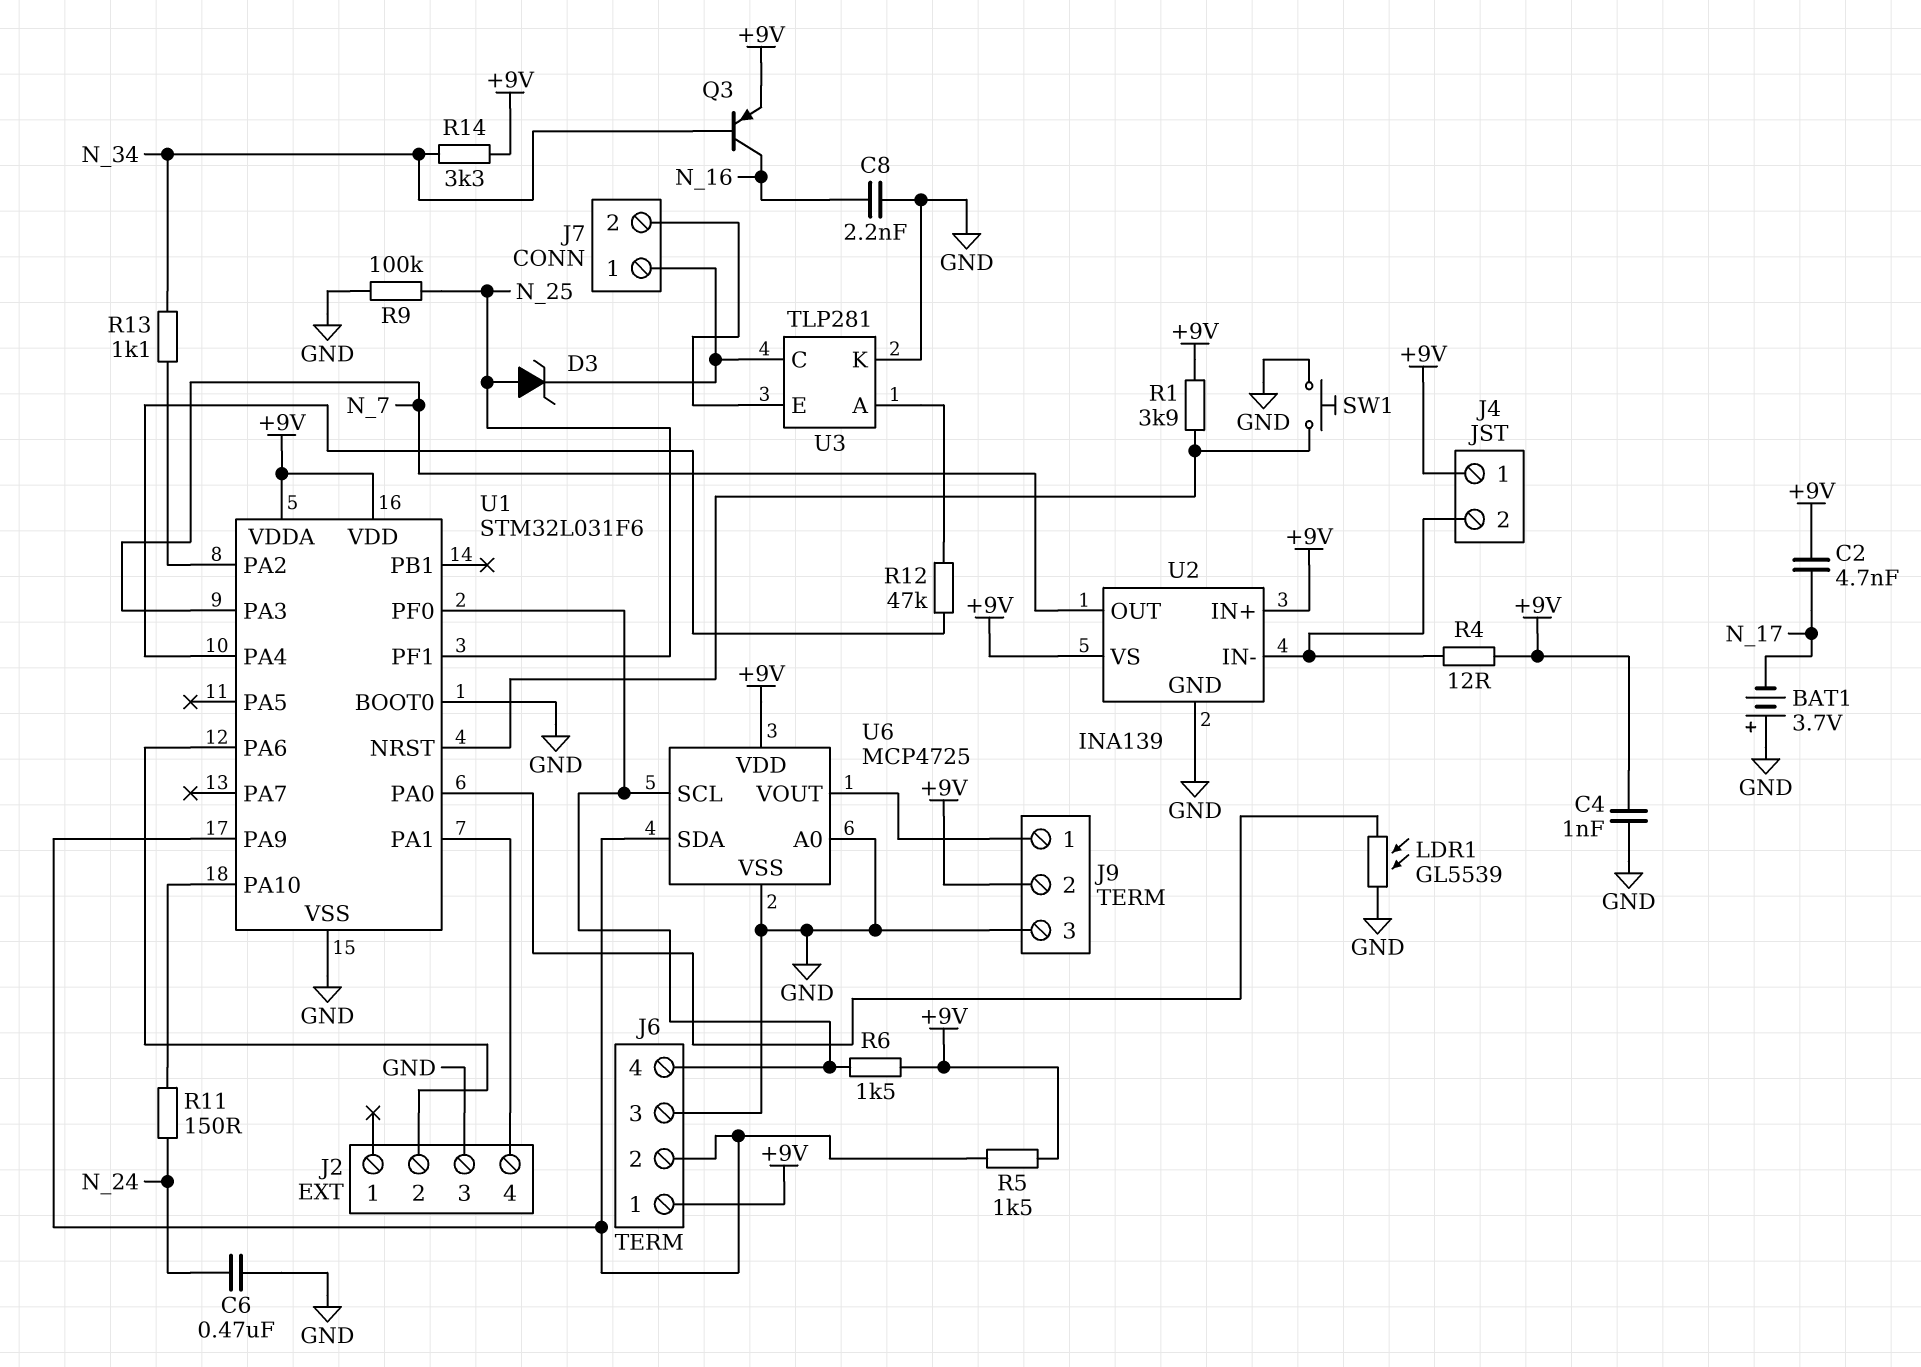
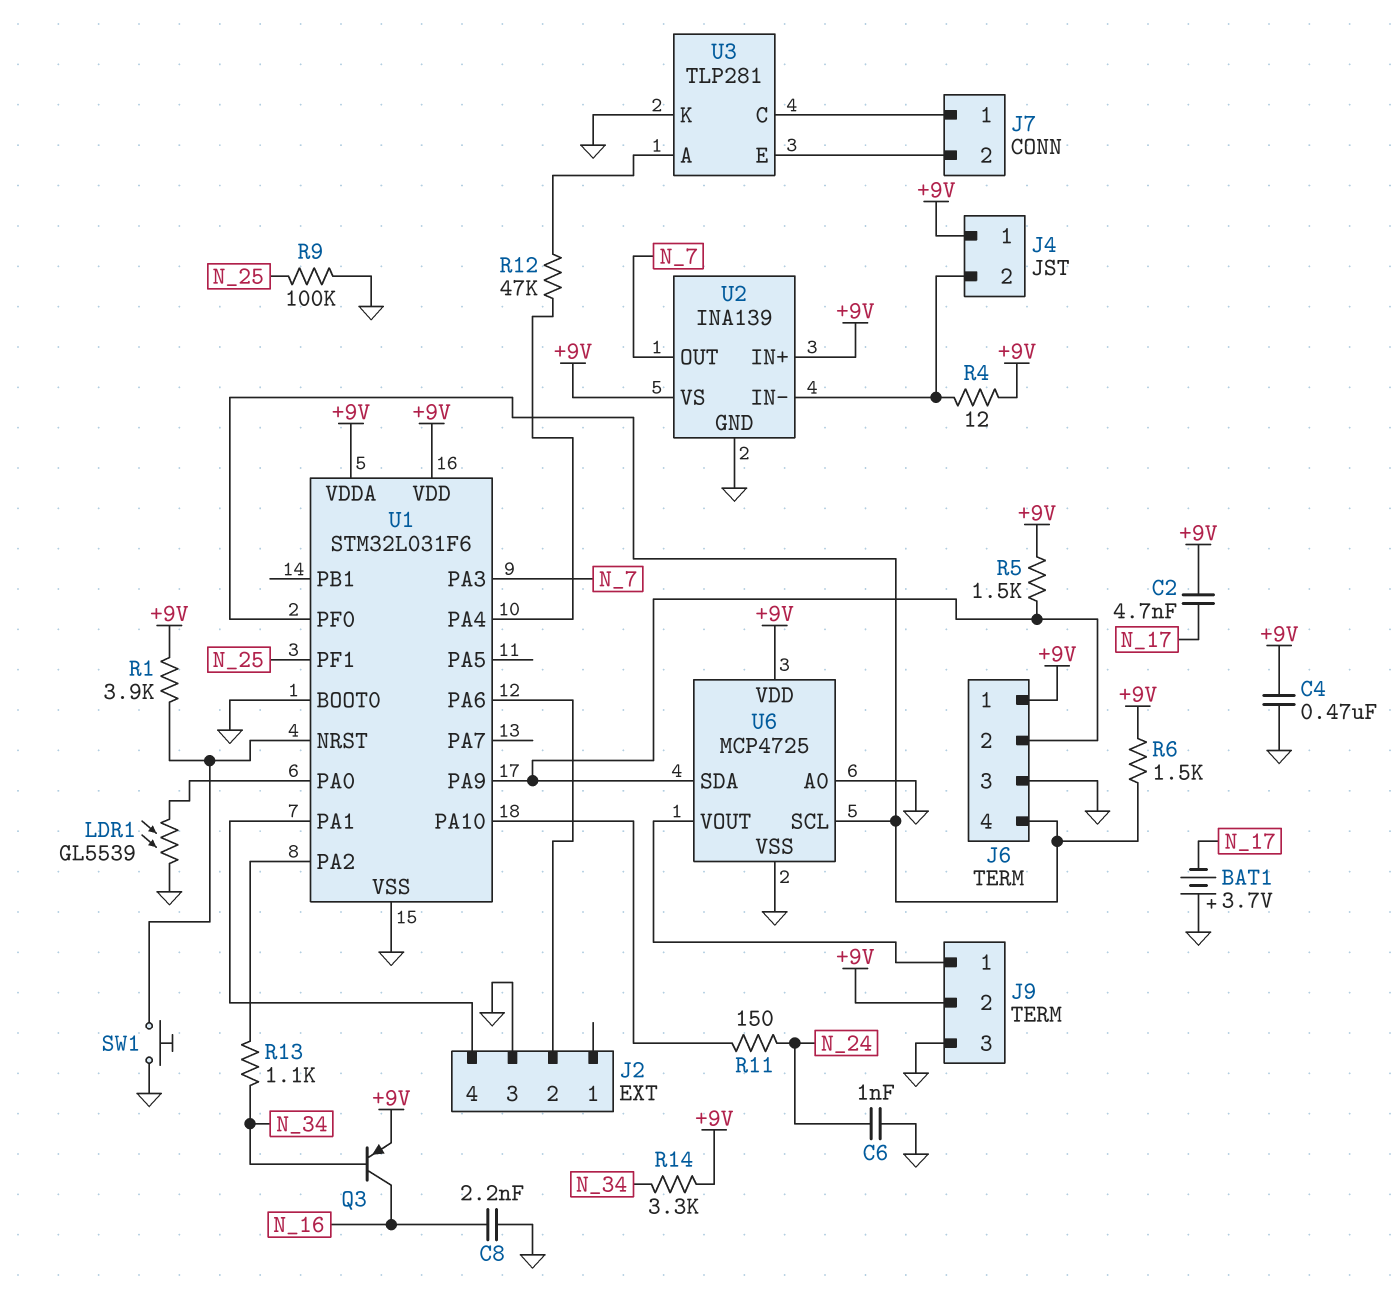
C4: 1nF (+9V, GND) -> 470nF (+9V, GND)
C6: 470nF (GND, N_24) -> 1nF (GND, N_24)
D3: zener (A N_25, K J7/1) -> none

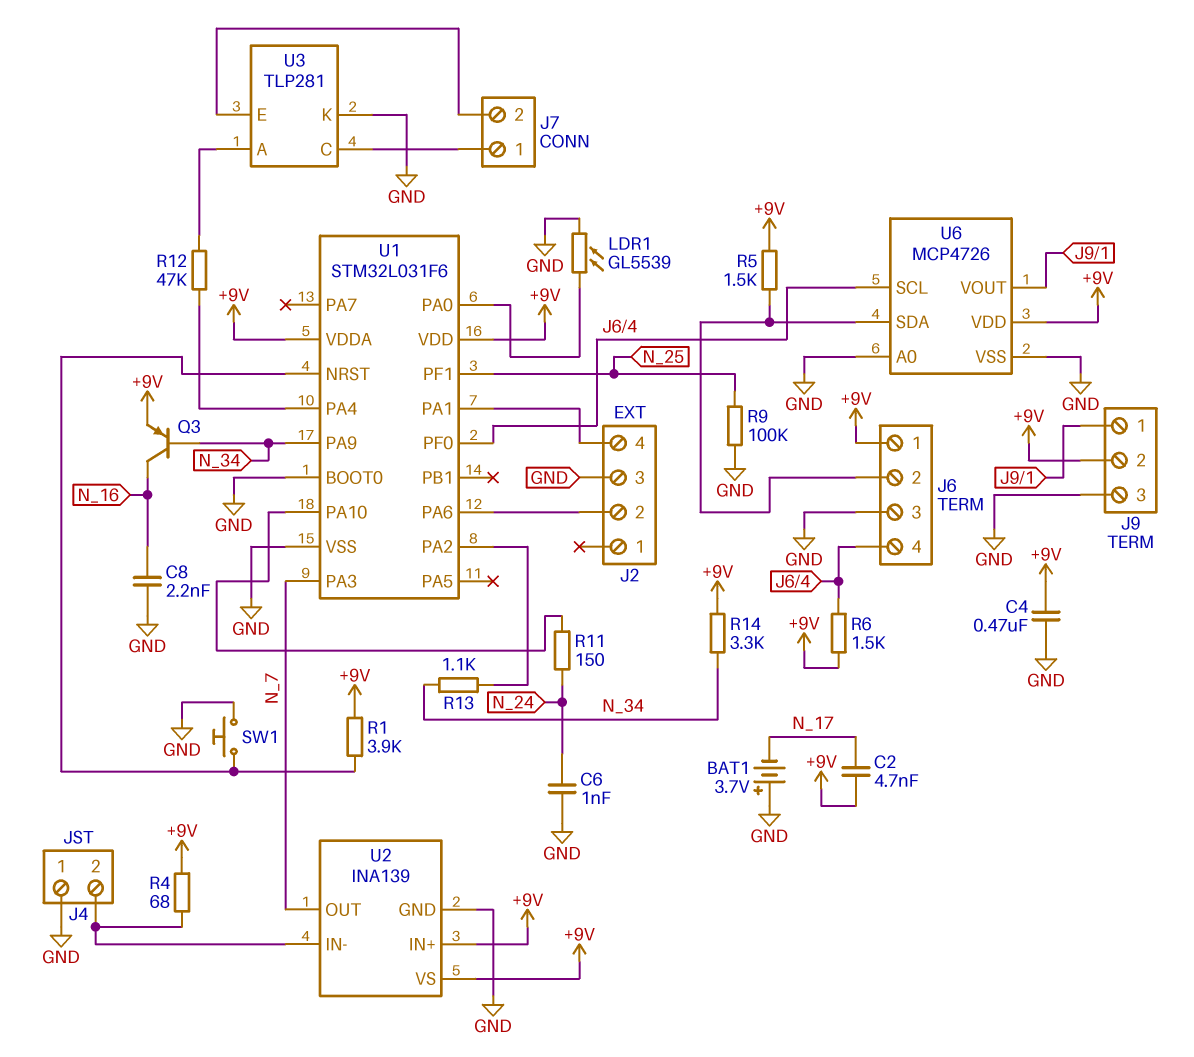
J4 pin 1: +9V -> GND
R4: 12 (+9V, J4/2) -> 68 (+9V, J4/2)
U1 pin PA9: J6/2 -> N_34
U6: MCP4725 -> MCP4726

